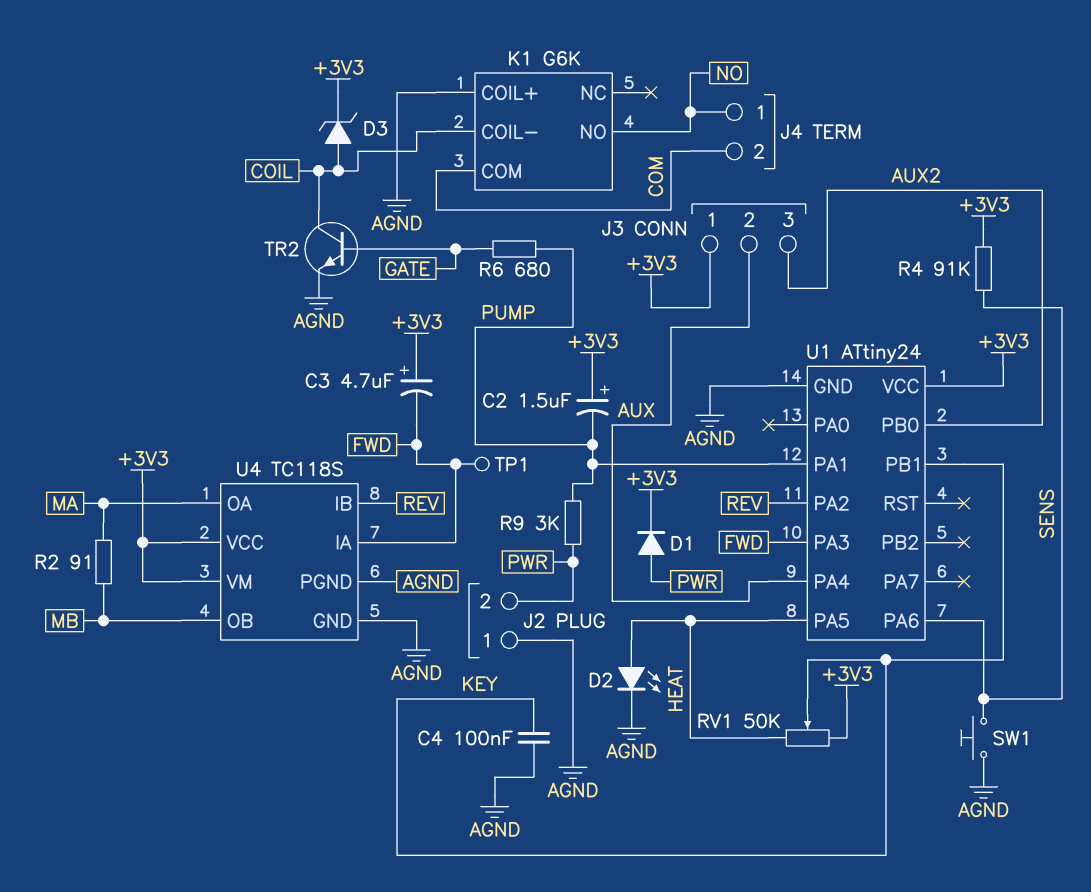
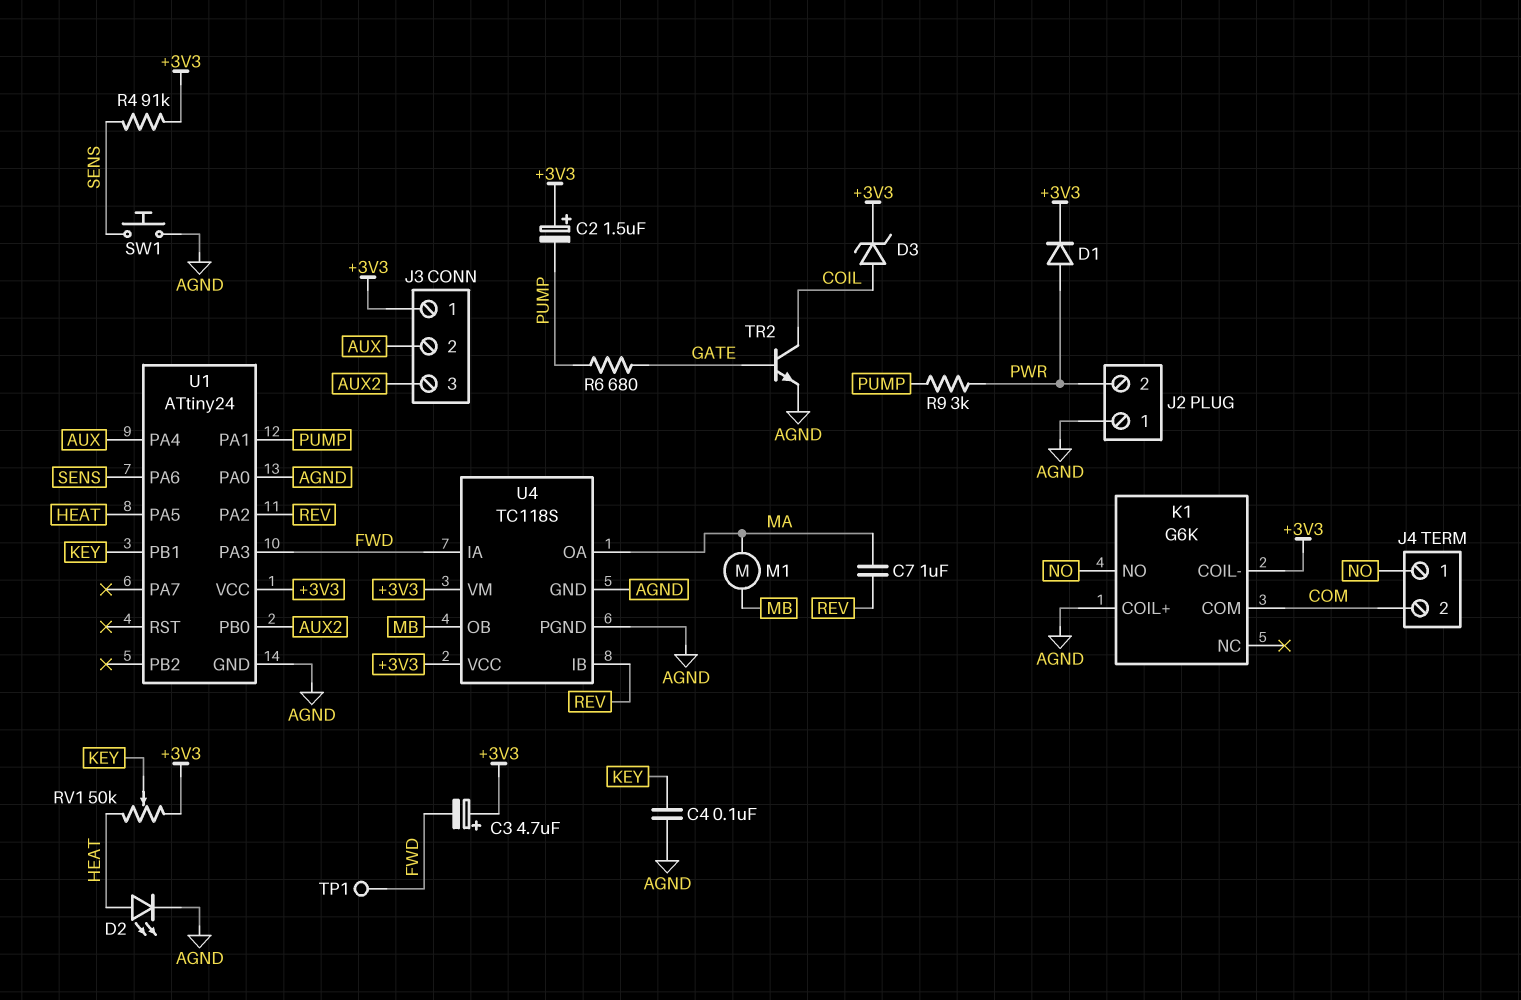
C7: none -> 1uF (MA, REV)
K1 pin COIL-: COIL -> +3V3
M1: none -> motor (MA, MB)
R2: 91 (MA, MB) -> none
U1 pin PA0: none -> AGND

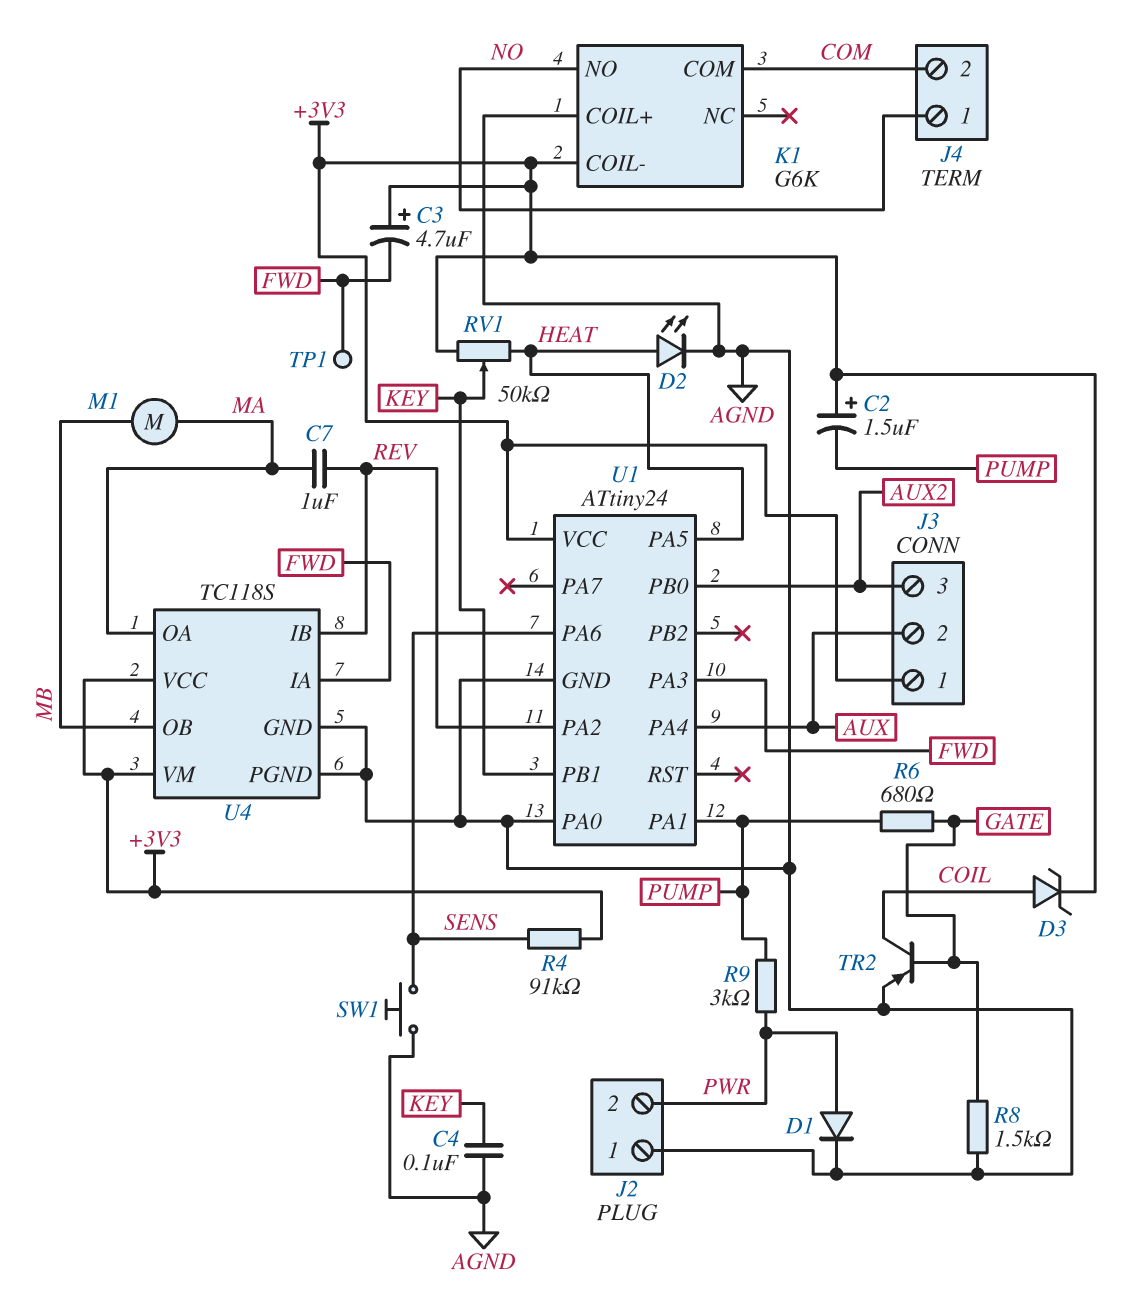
D1: diode (A PWR, K +3V3) -> diode (A PWR, K AGND)
R8: none -> 1.5k (AGND, GATE)
TR2: NPN (B GATE, C COIL, E AGND) -> PNP (B GATE, C COIL, E AGND)

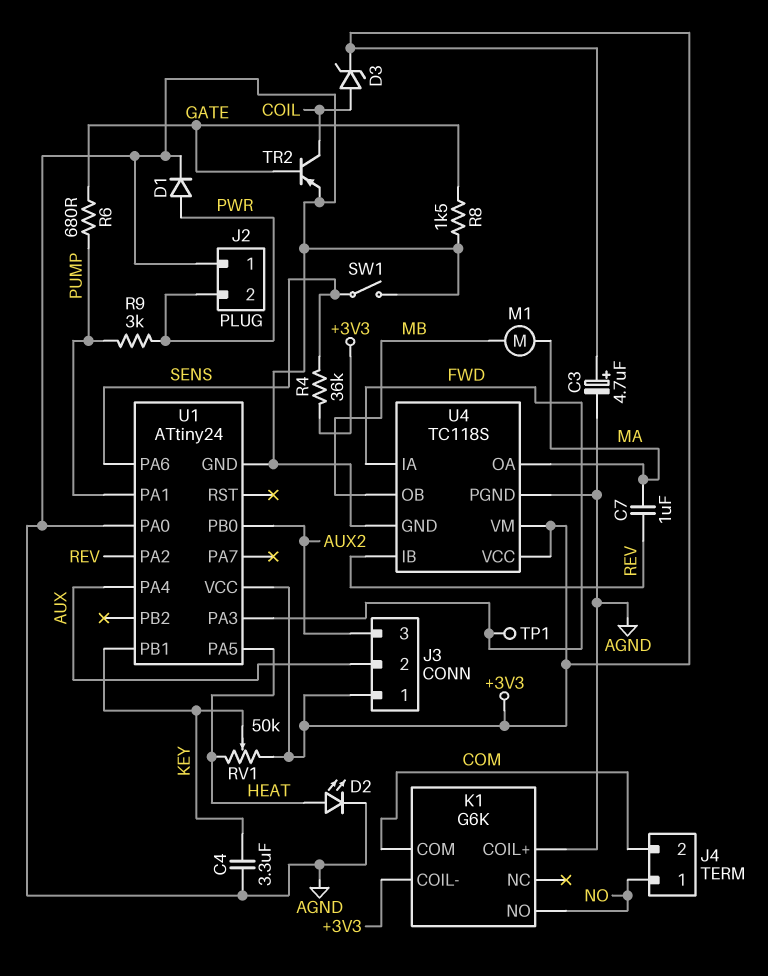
C2: 1.5uF (plus +3V3, minus PUMP) -> none
C3: 4.7uF (plus +3V3, minus FWD) -> 4.7uF (plus +3V3, minus AGND)
C4: 100nF (AGND, KEY) -> 3.3uF (AGND, KEY)
R4: 91k (+3V3, SENS) -> 36k (+3V3, SENS)
SW1: button (AGND, SENS) -> switch (AGND, SENS)

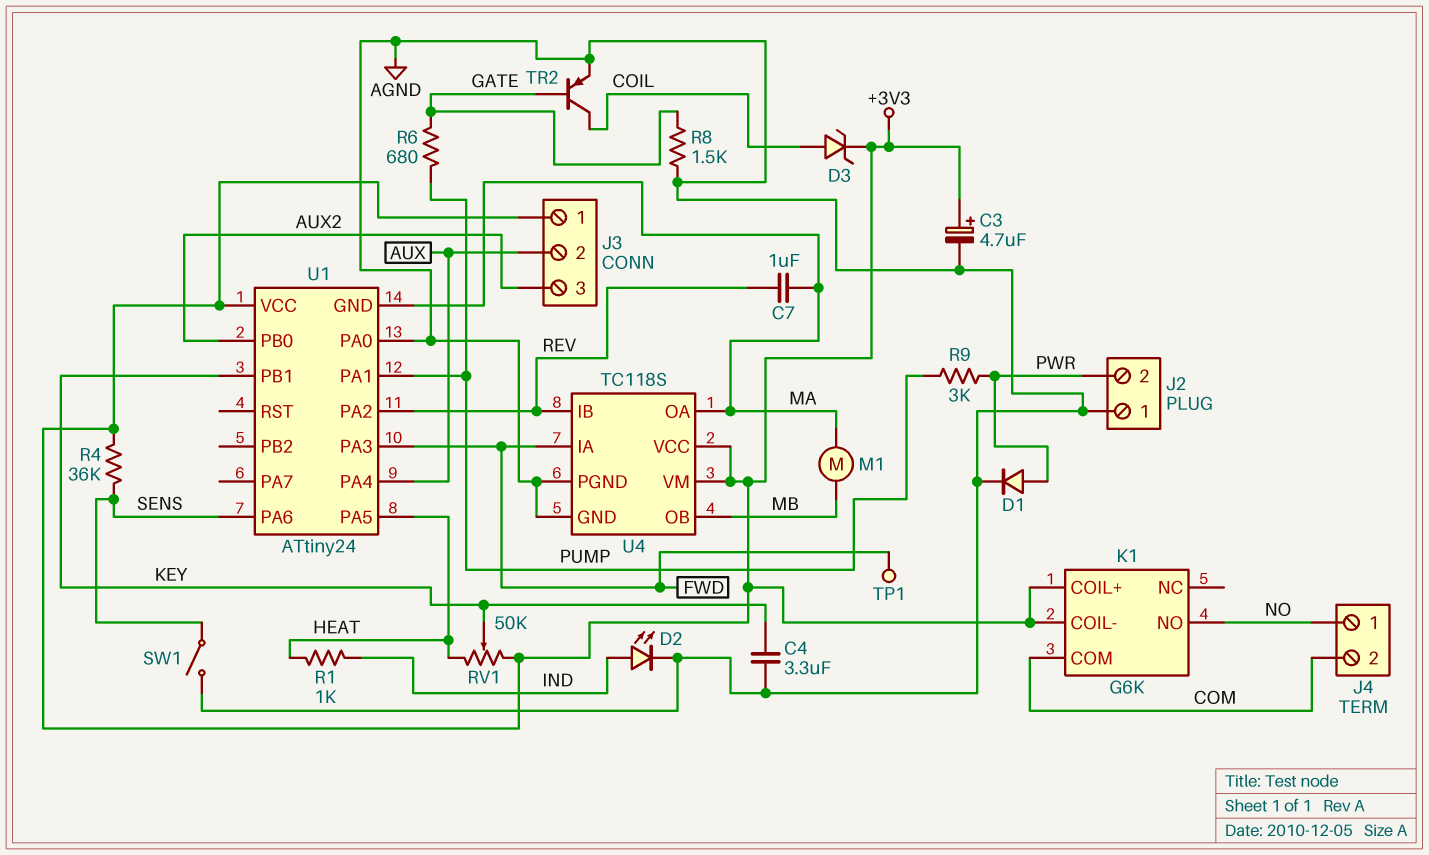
D2: LED (A HEAT, K AGND) -> LED (A IND, K AGND)
K1 pin COIL+: AGND -> +3V3
R1: none -> 1k (HEAT, IND)
U1 pin GND: AGND -> MA

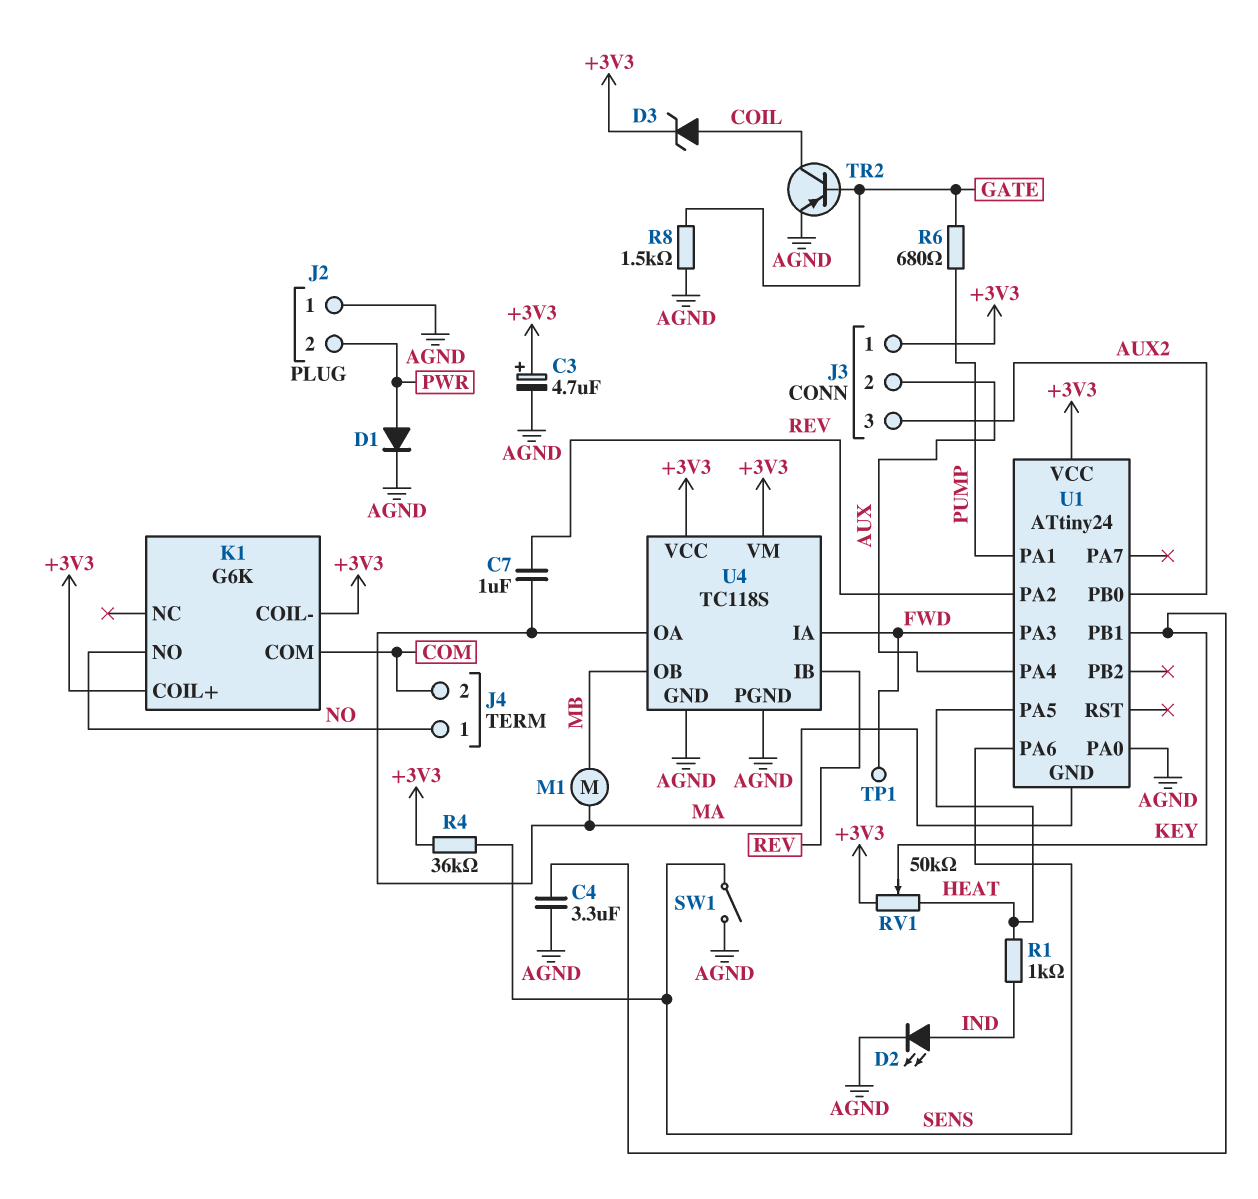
R9: 3k (PUMP, PWR) -> none

